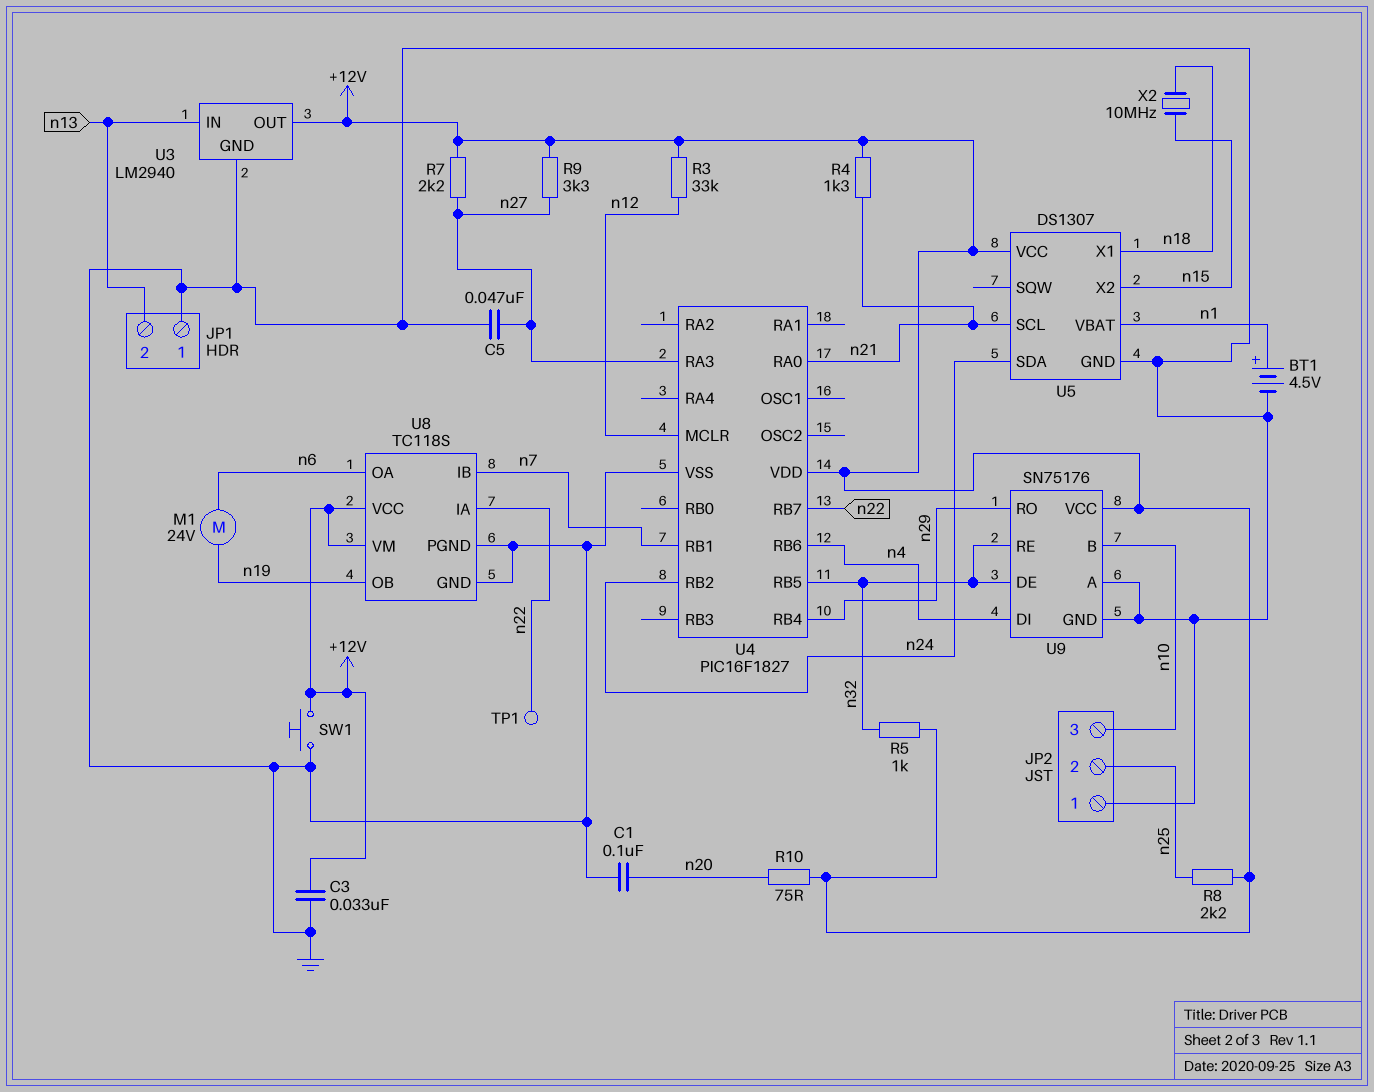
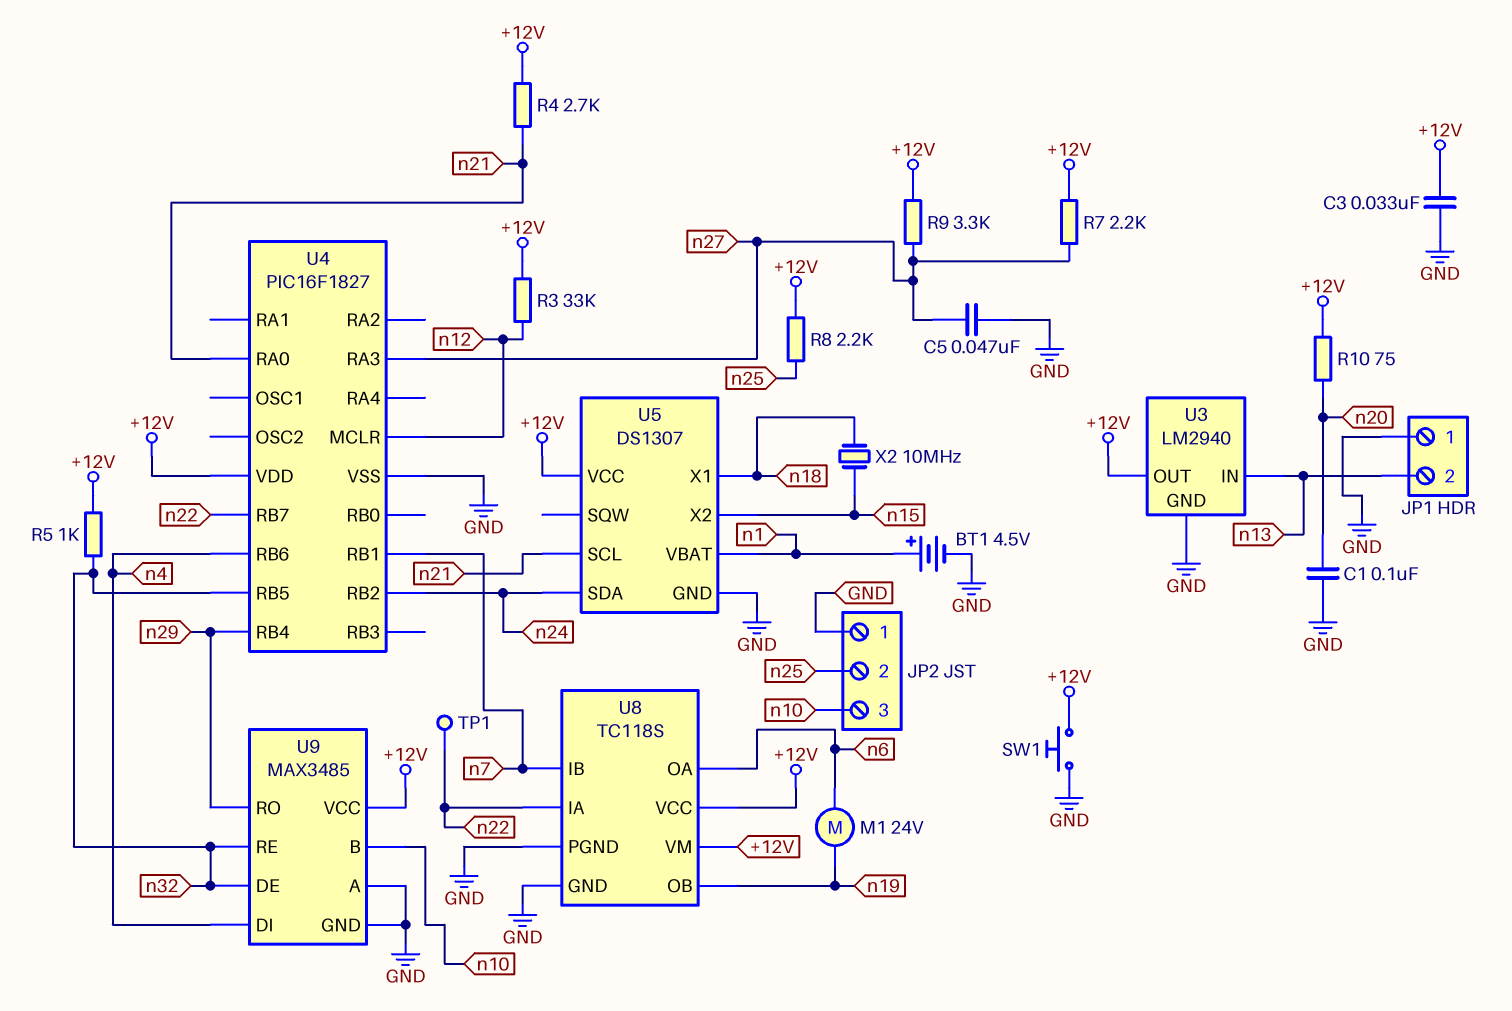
R4: 1.3k (+12V, n21) -> 2.7k (+12V, n21)
U9: SN75176 -> MAX3485

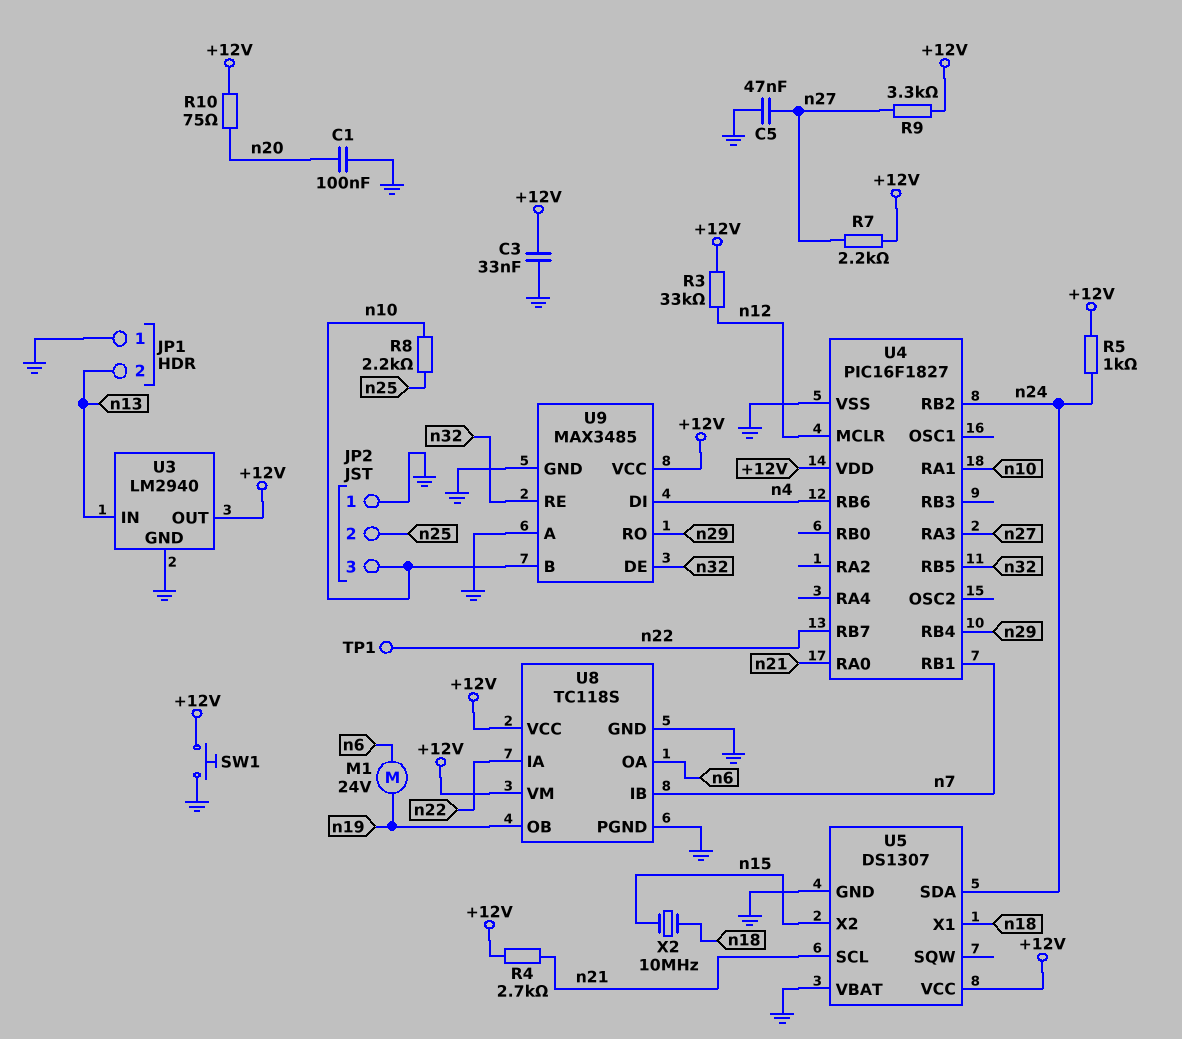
BT1: 4.5V (plus n1, minus GND) -> none
R5: 1k (+12V, n32) -> 1k (+12V, n24)
R8: 2.2k (+12V, n25) -> 2.2k (n10, n25)
U4 pin RA1: none -> n10
U5 pin VBAT: n1 -> GND

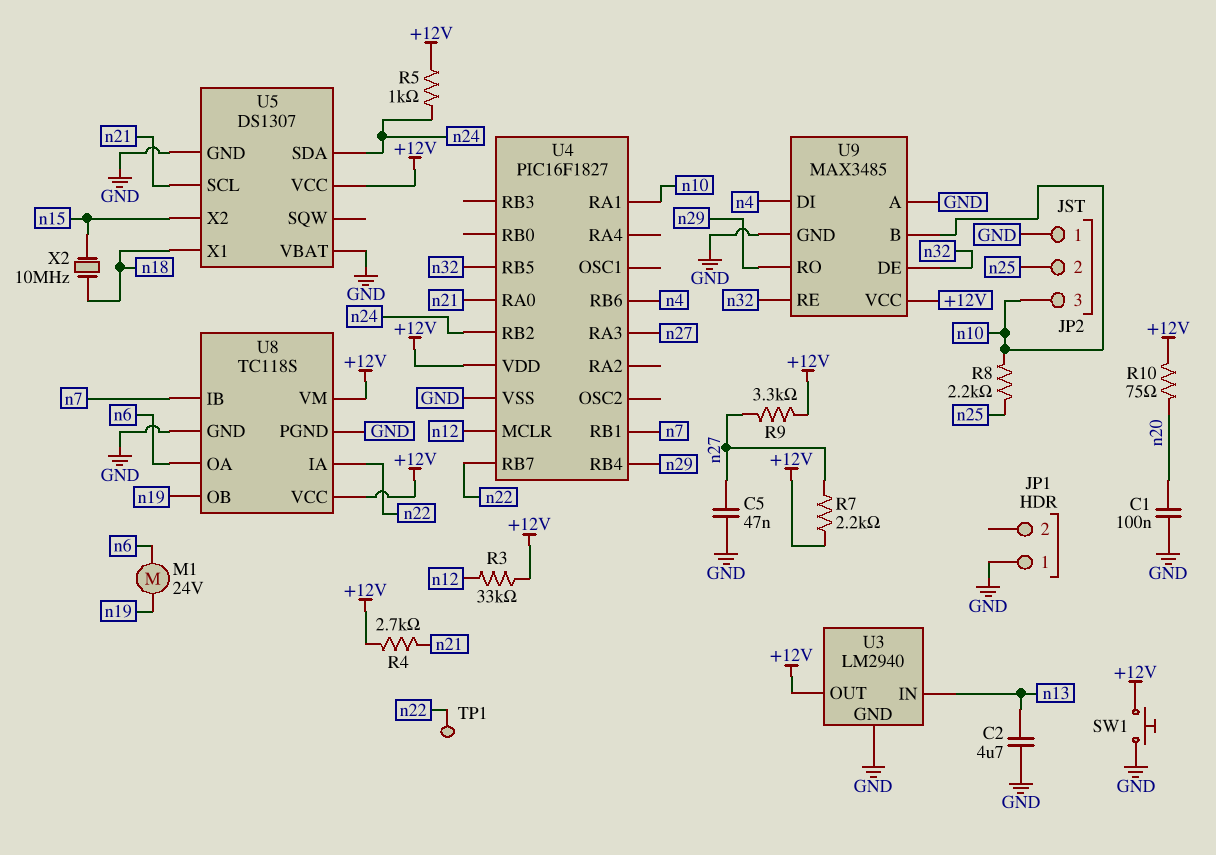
C2: none -> 4.7uF (GND, n13)
C3: 33nF (+12V, GND) -> none
JP1 pin 2: n13 -> none

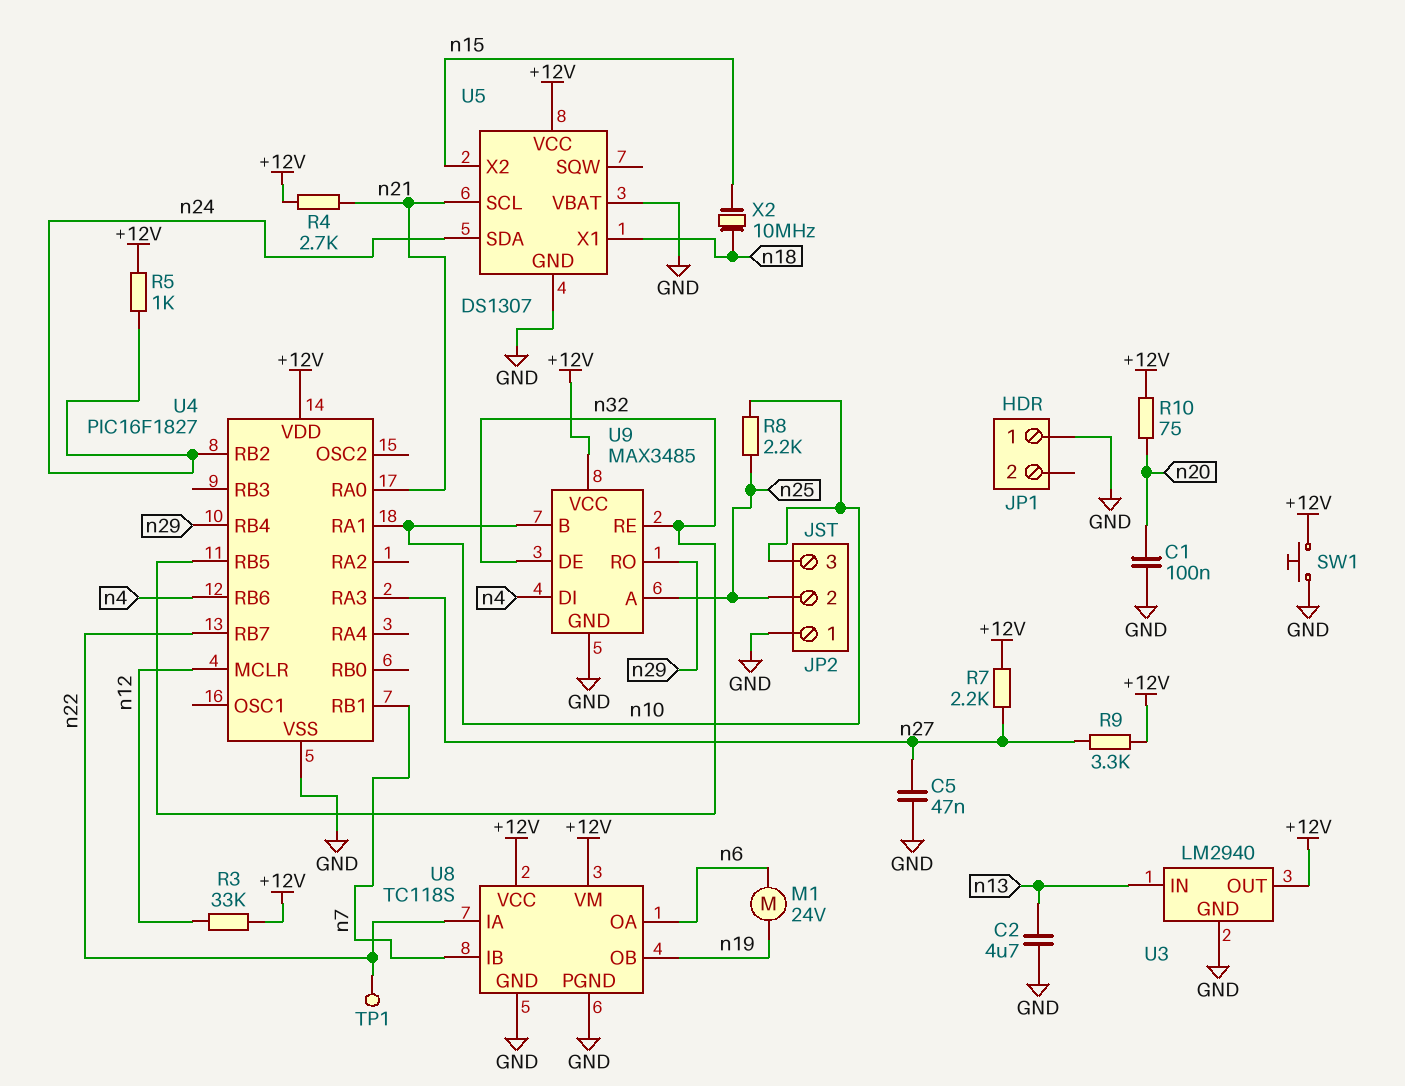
U9 pin A: GND -> n25

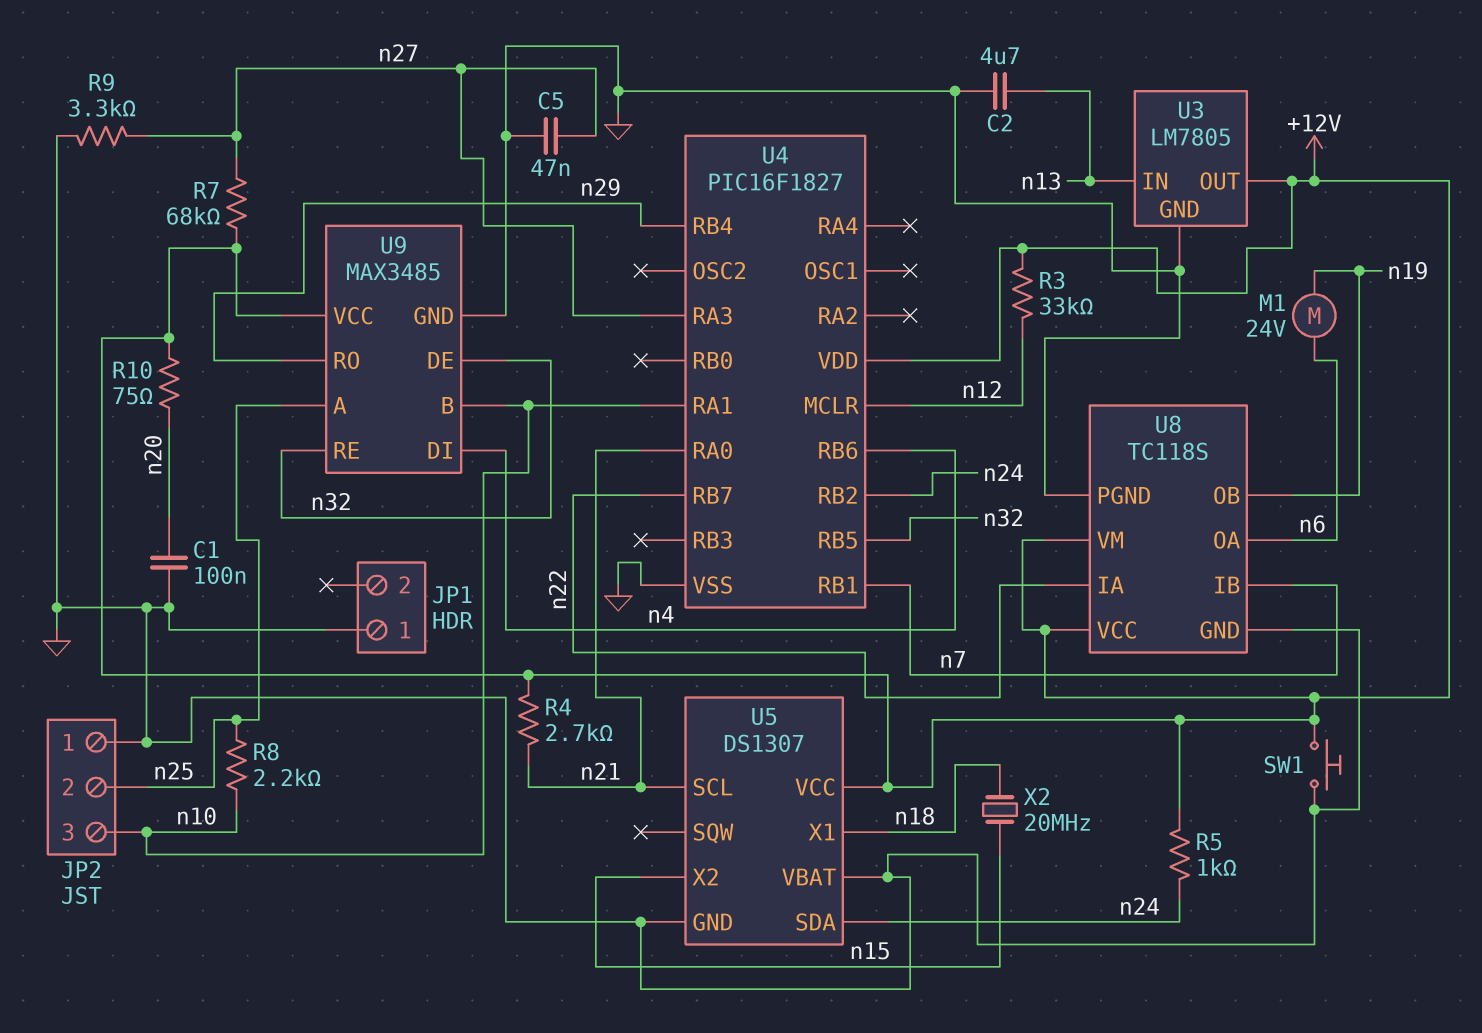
R7: 2.2k (+12V, n27) -> 68k (+12V, n27)
R9: 3.3k (+12V, n27) -> 3.3k (GND, n27)
TP1: test point (n22) -> none
U3: LM2940 -> LM7805
X2: 10MHz (n15, n18) -> 20MHz (n15, n18)

